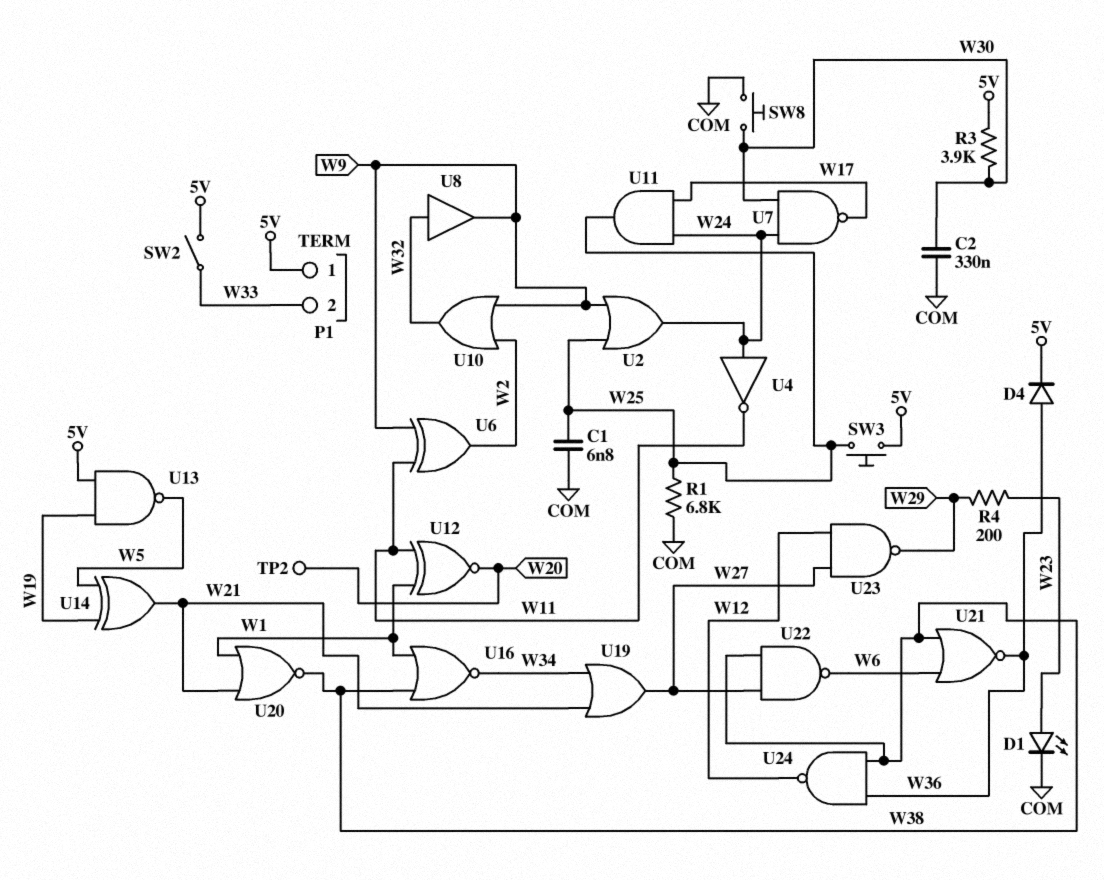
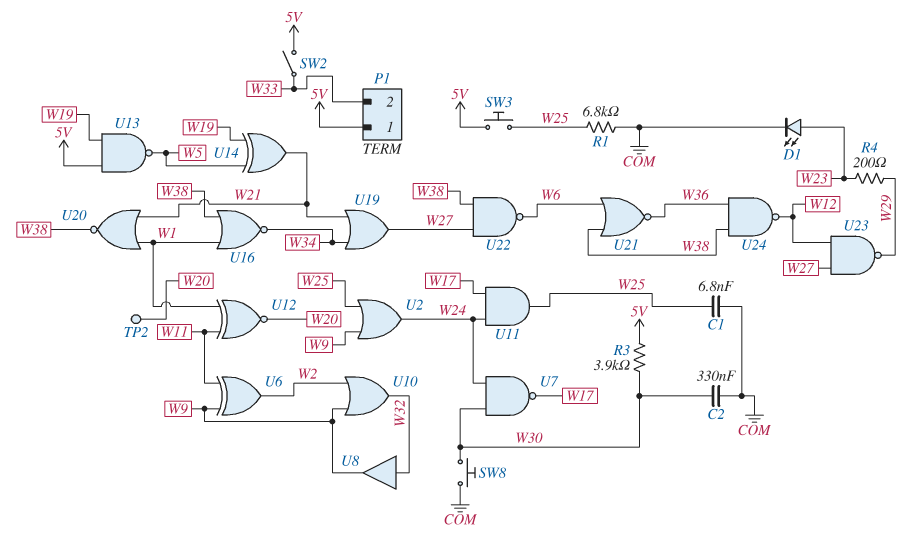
D4: diode (A W36, K 5V) -> none
U4: NOT (in W24, out W11) -> none

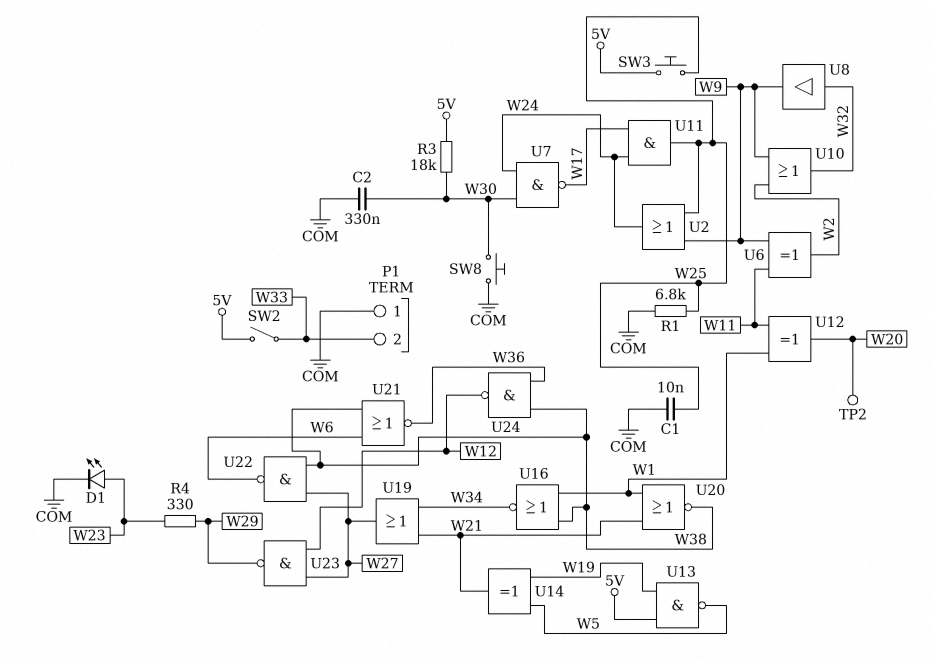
C1: 6.8nF (COM, W25) -> 10nF (COM, W25)
P1 pin 1: 5V -> COM
R3: 3.9k (5V, W30) -> 18k (5V, W30)
R4: 200 (W23, W29) -> 330 (W23, W29)
U12: XNOR (in W1, in W11, out W20) -> XOR (in W1, in W11, out W20)

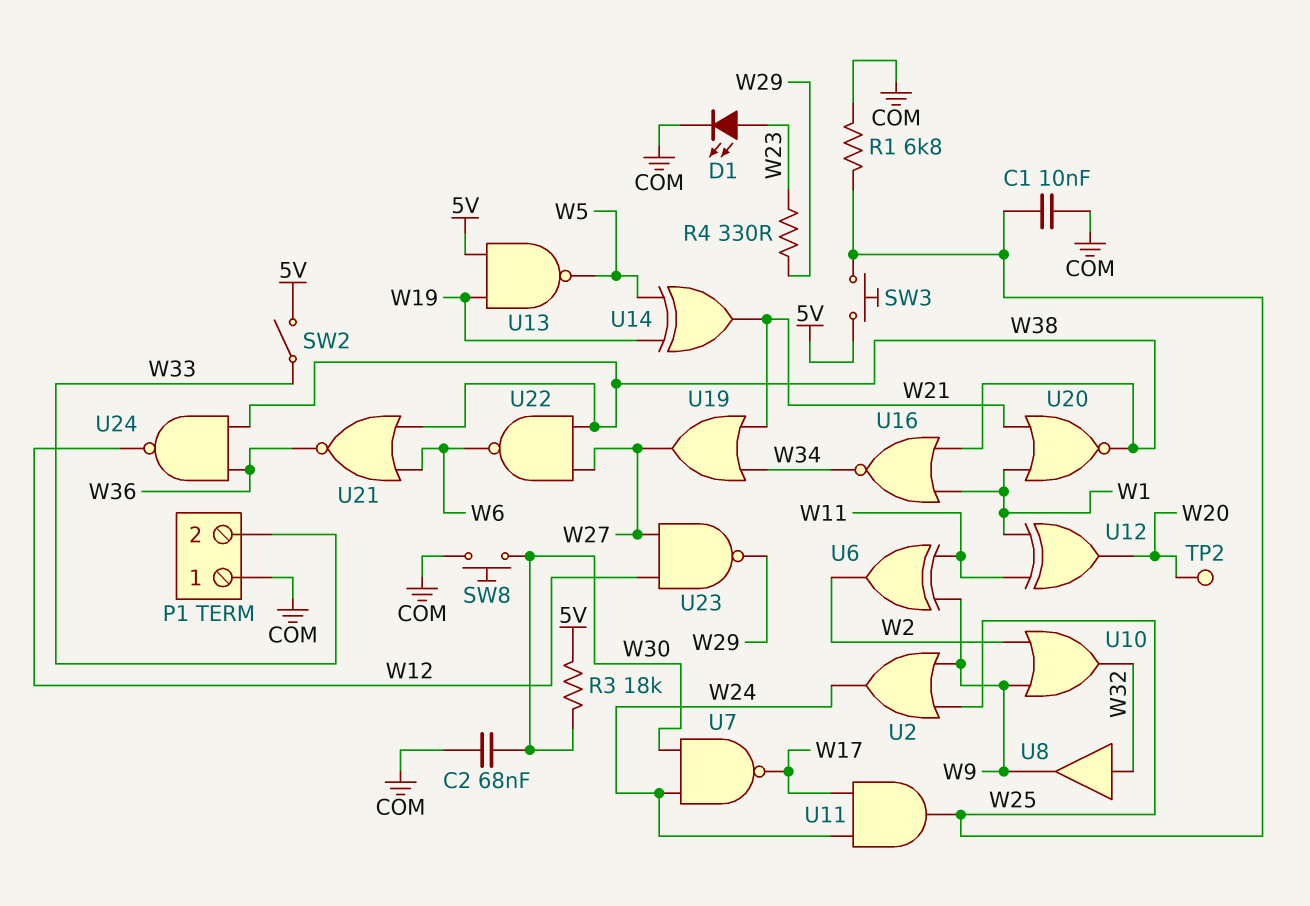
C2: 330nF (COM, W30) -> 68nF (COM, W30)

